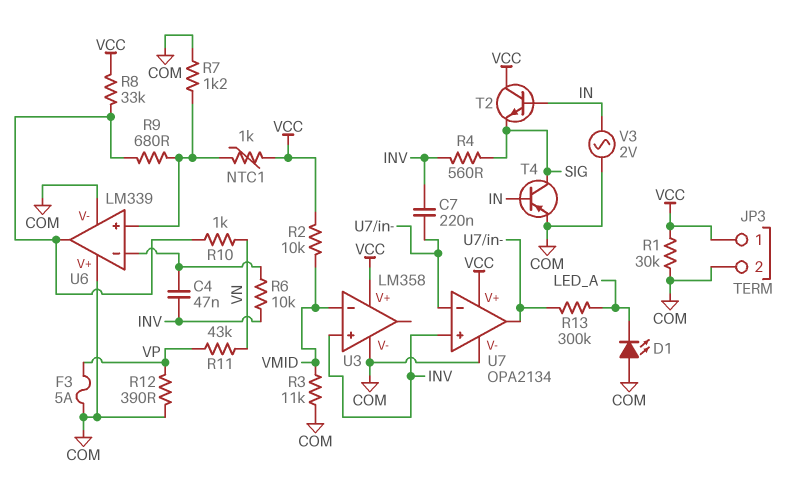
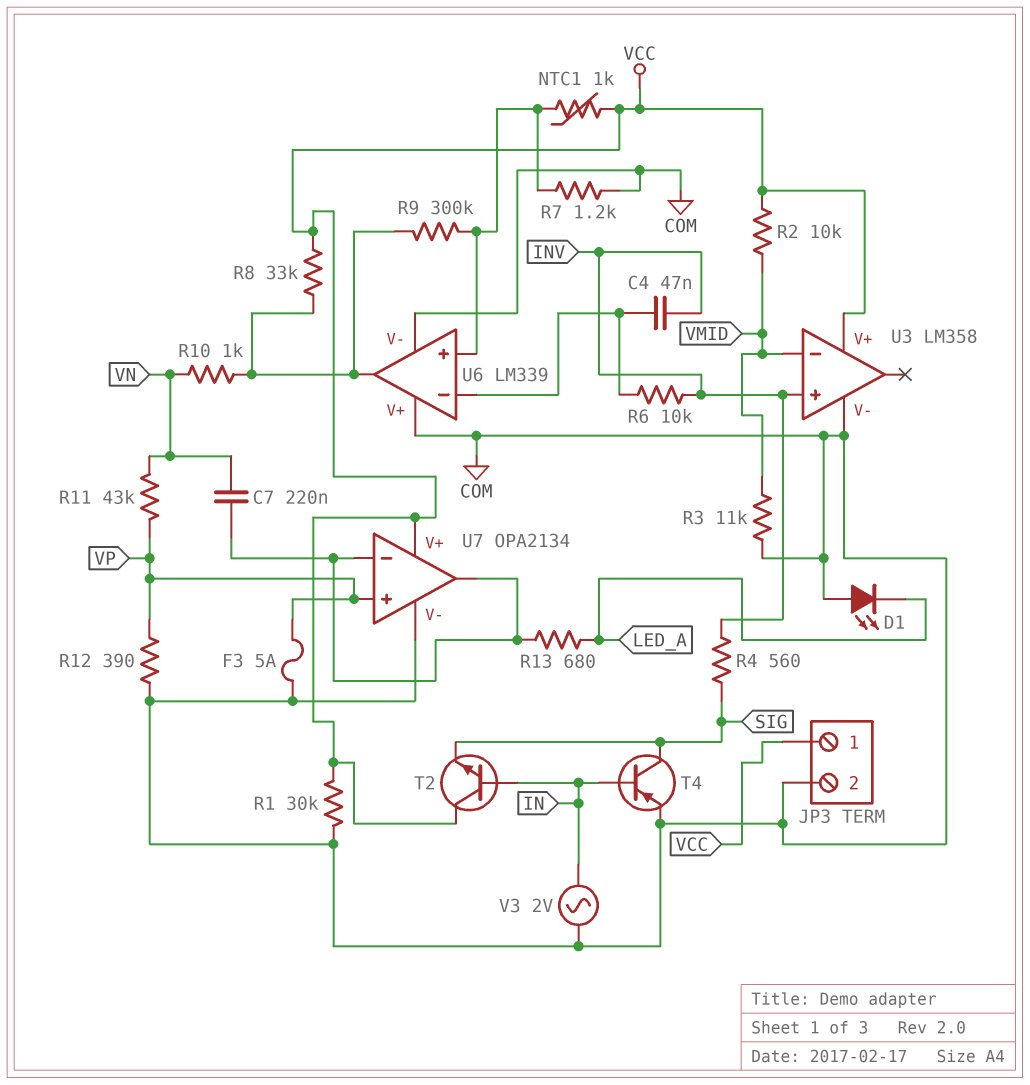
C7: 220nF (INV, U7/in-) -> 220nF (U7/in-, VN)
R9: 680 (U6/in+, U6/out) -> 300k (U6/in+, U6/out)
R13: 300k (LED_A, U7/in-) -> 680 (LED_A, U7/in-)
U7 pin in+: INV -> VP

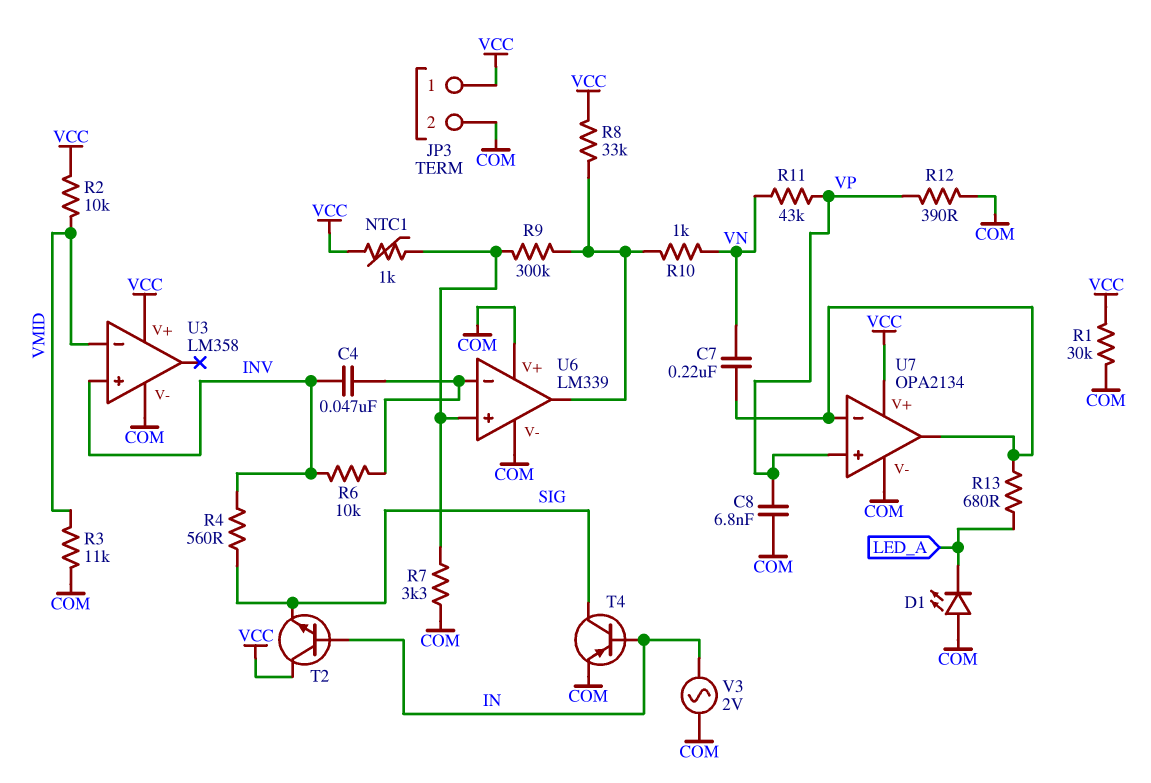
C8: none -> 6.8nF (COM, VP)
F3: 5A (COM, VP) -> none
R7: 1.2k (COM, U6/in+) -> 3.3k (COM, U6/in+)

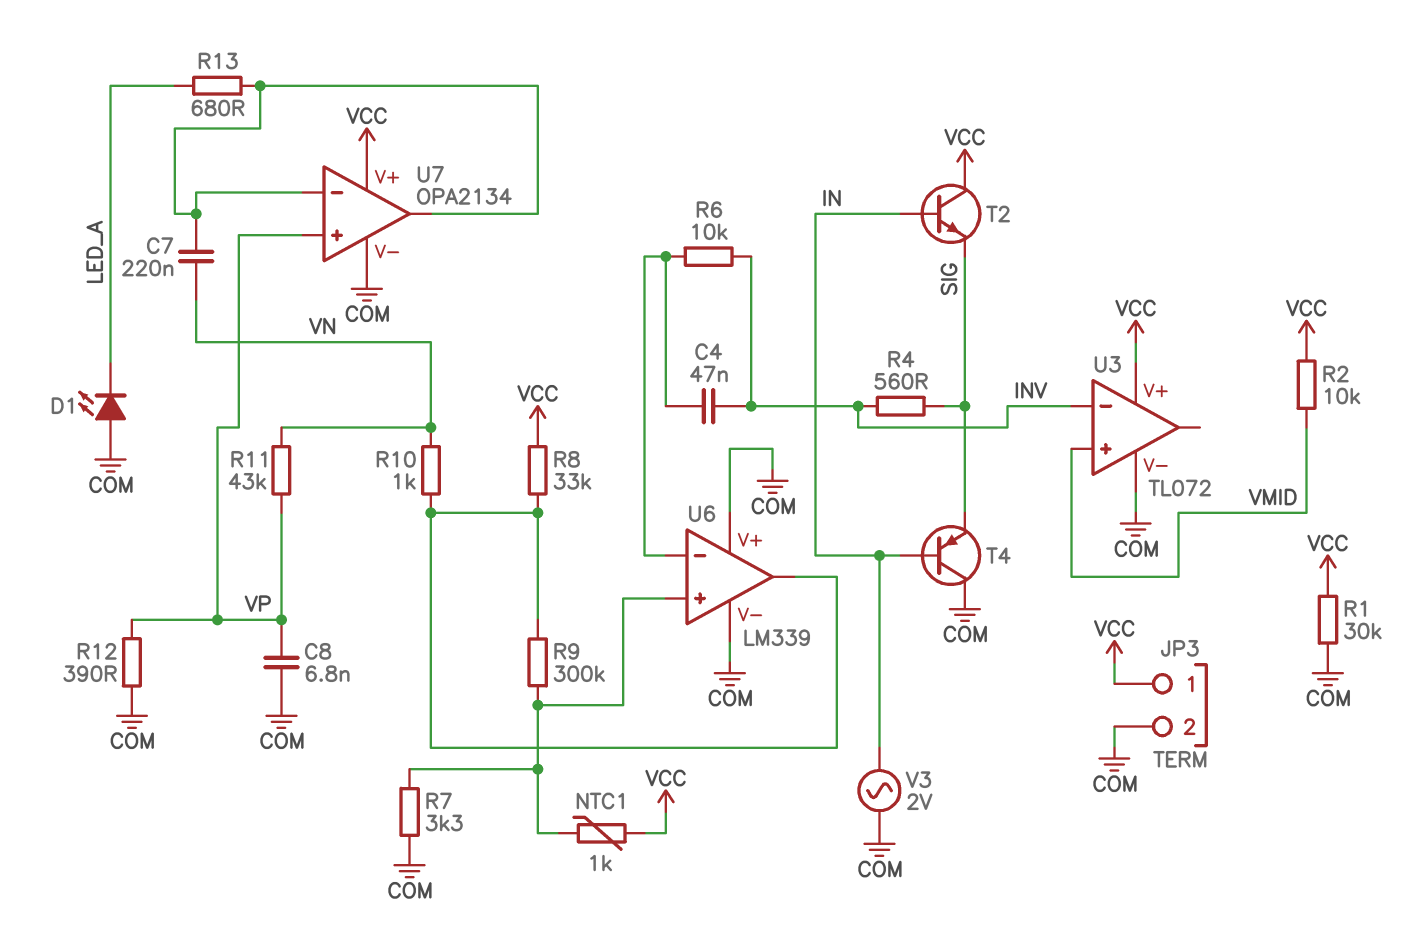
R3: 11k (COM, VMID) -> none
T4: PNP (B IN, C SIG, E COM) -> PNP (B IN, C COM, E SIG)
U3: LM358 -> TL072
U3 pin in+: INV -> VMID
U3 pin in-: VMID -> INV

